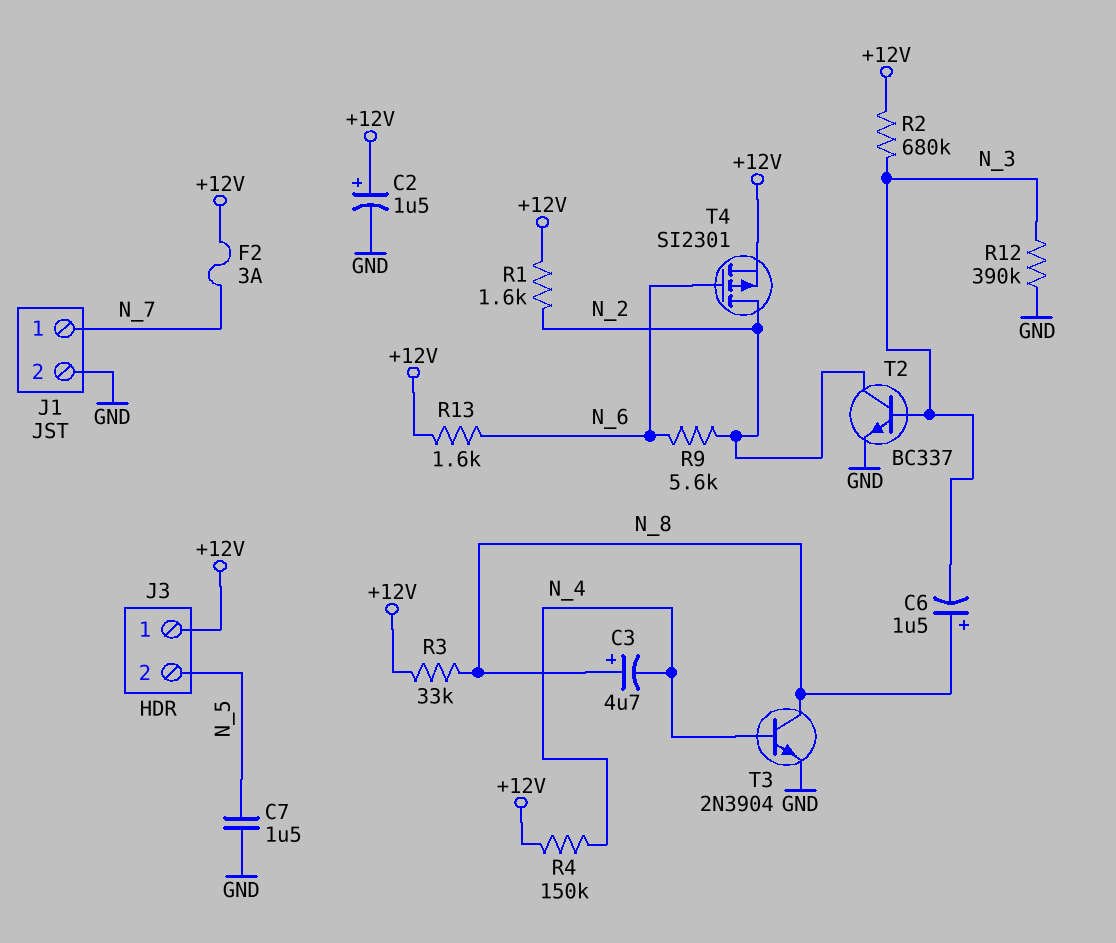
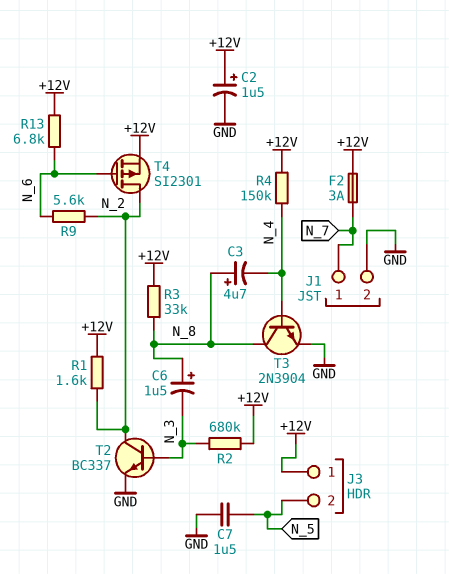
R12: 390k (GND, N_3) -> none
R13: 1.6k (+12V, N_6) -> 6.8k (+12V, N_6)

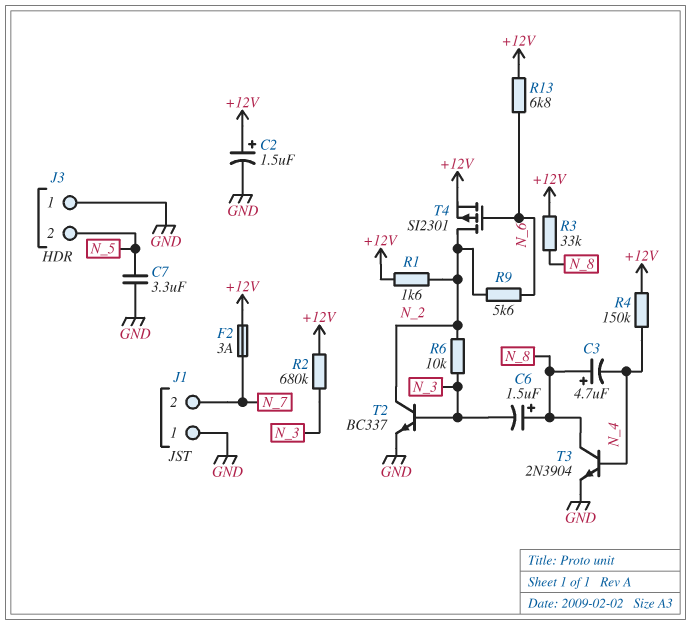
C7: 1.5uF (GND, N_5) -> 3.3uF (GND, N_5)
J1 pin 1: N_7 -> GND
J1 pin 2: GND -> N_7
J3 pin 1: +12V -> GND
R6: none -> 10k (N_2, N_3)

